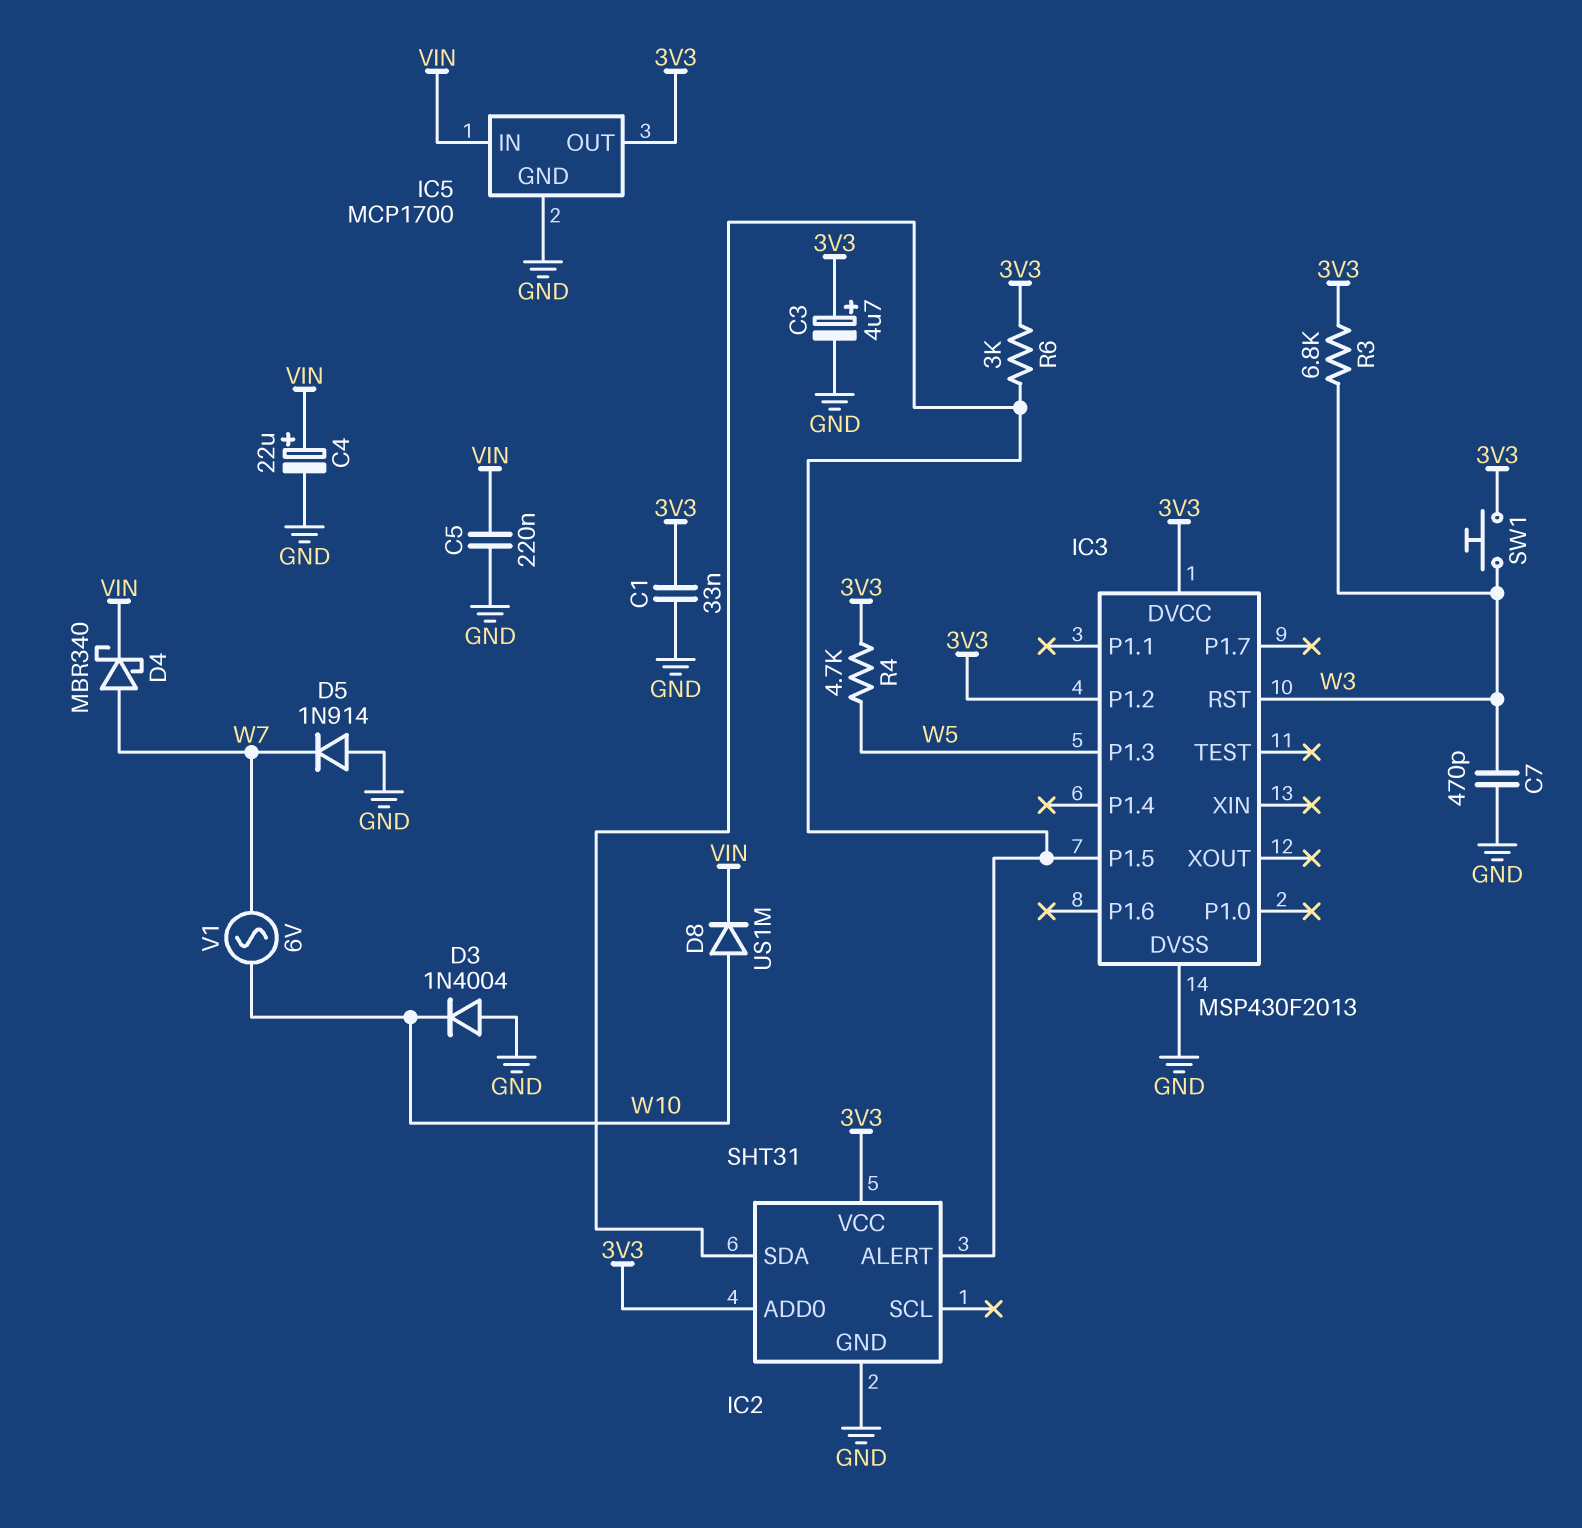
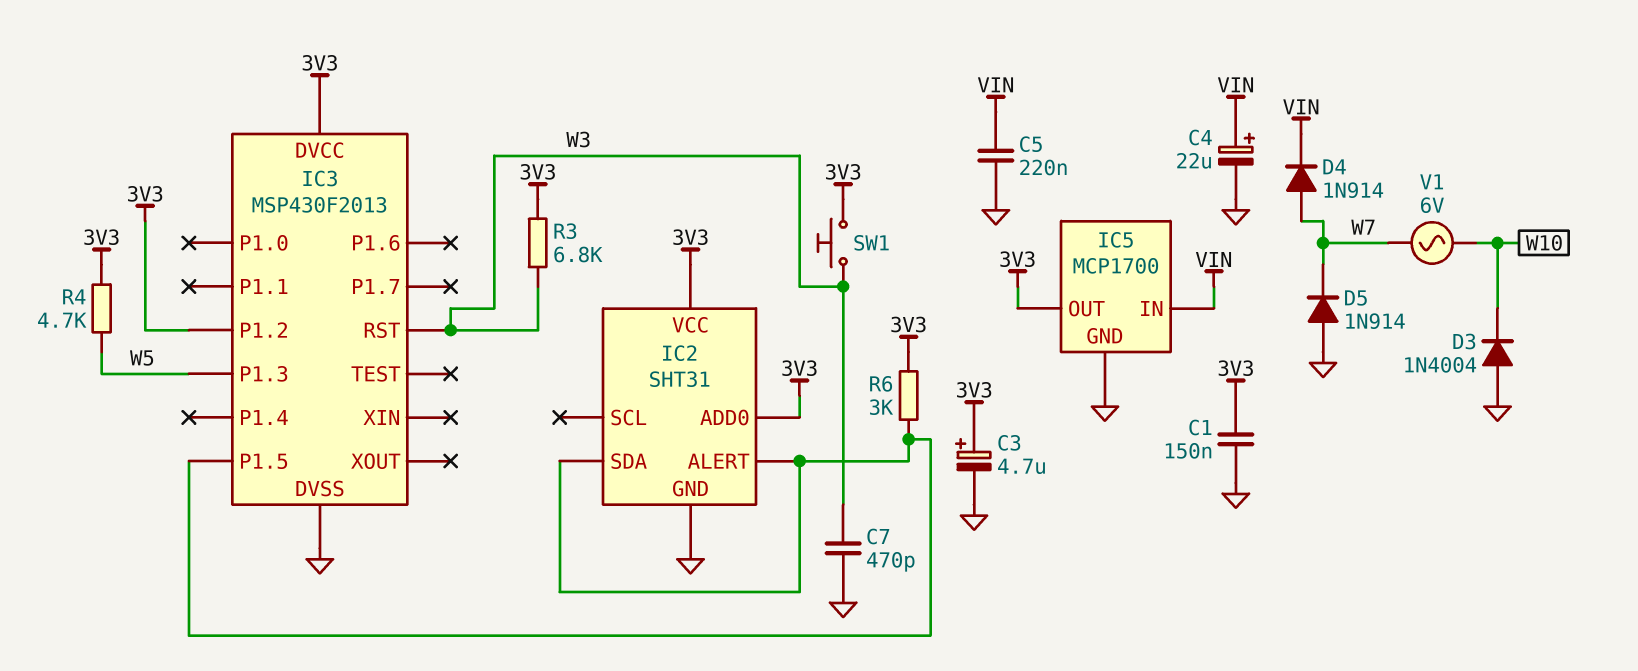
C1: 33nF (3V3, GND) -> 150nF (3V3, GND)
D4: schottky MBR340 (A W7, K VIN) -> diode 1N914 (A W7, K VIN)
D8: diode US1M (A W10, K VIN) -> none

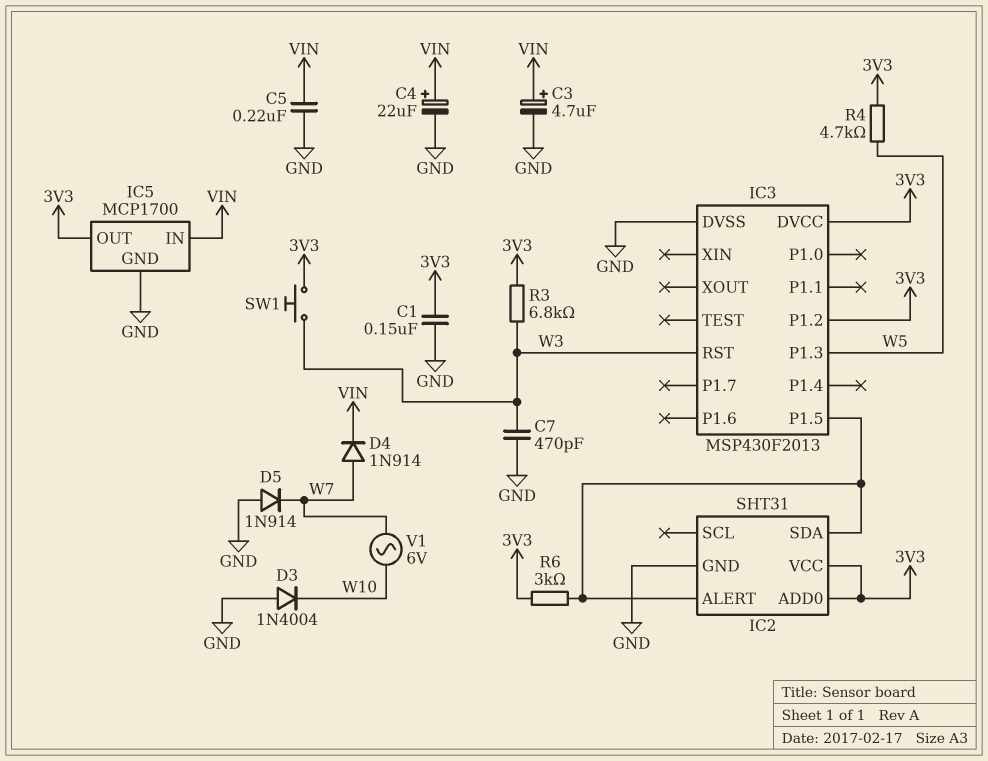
C3: 4.7uF (plus 3V3, minus GND) -> 4.7uF (plus VIN, minus GND)

